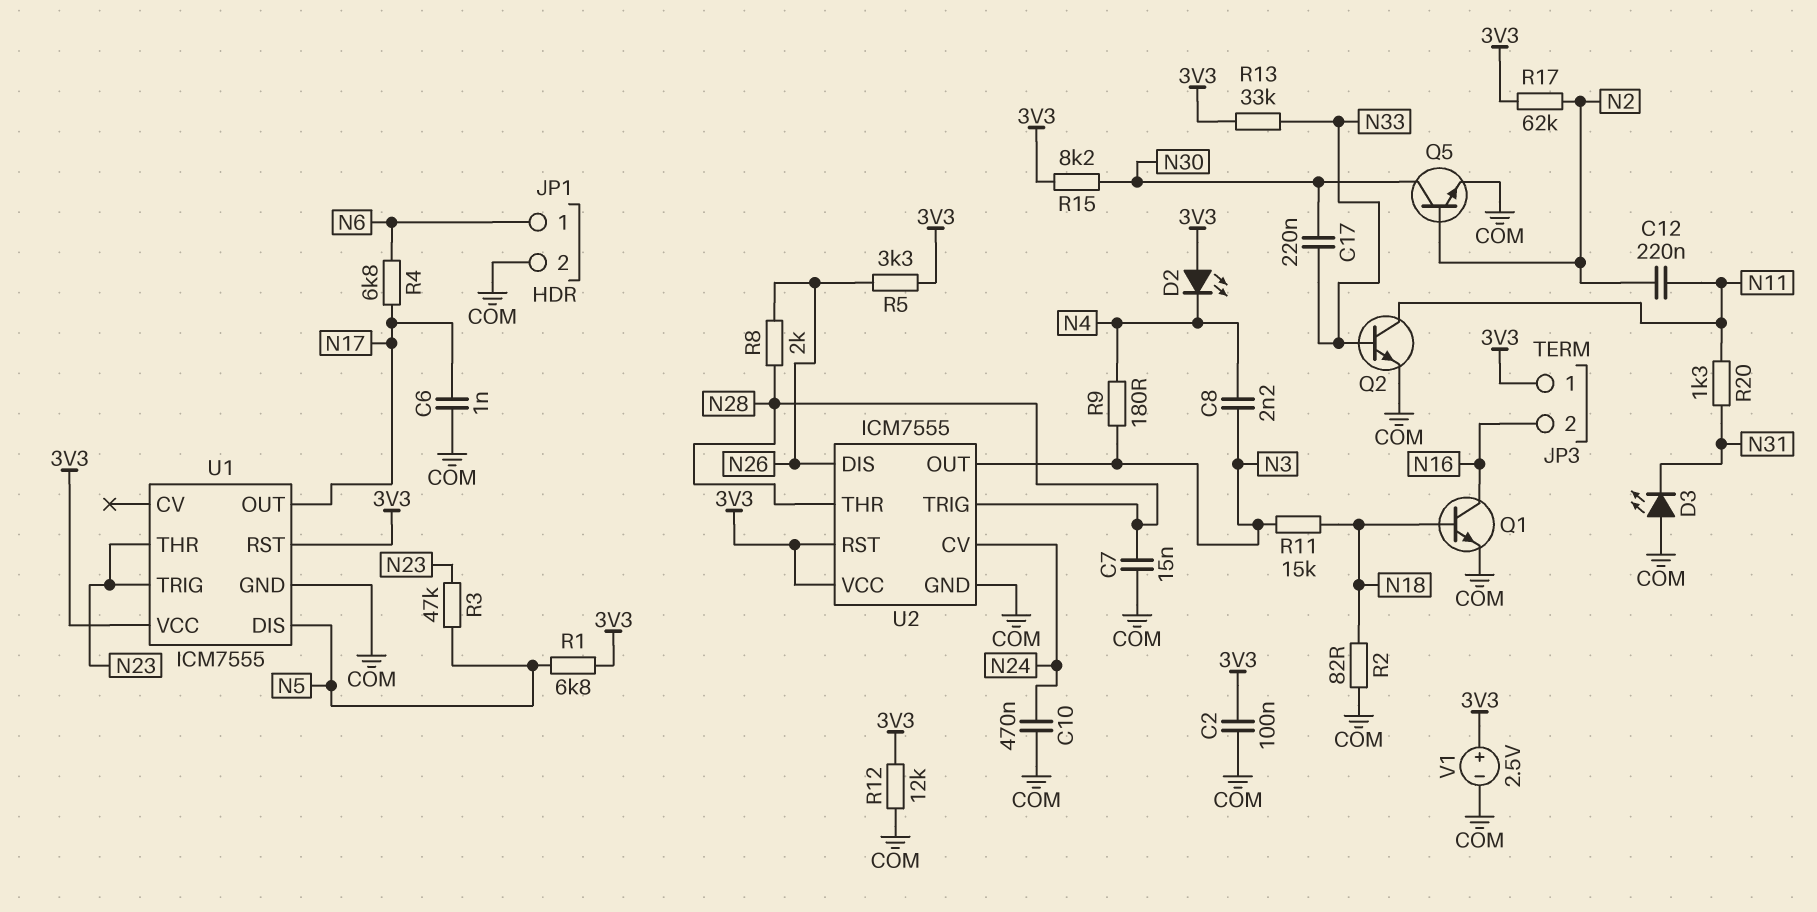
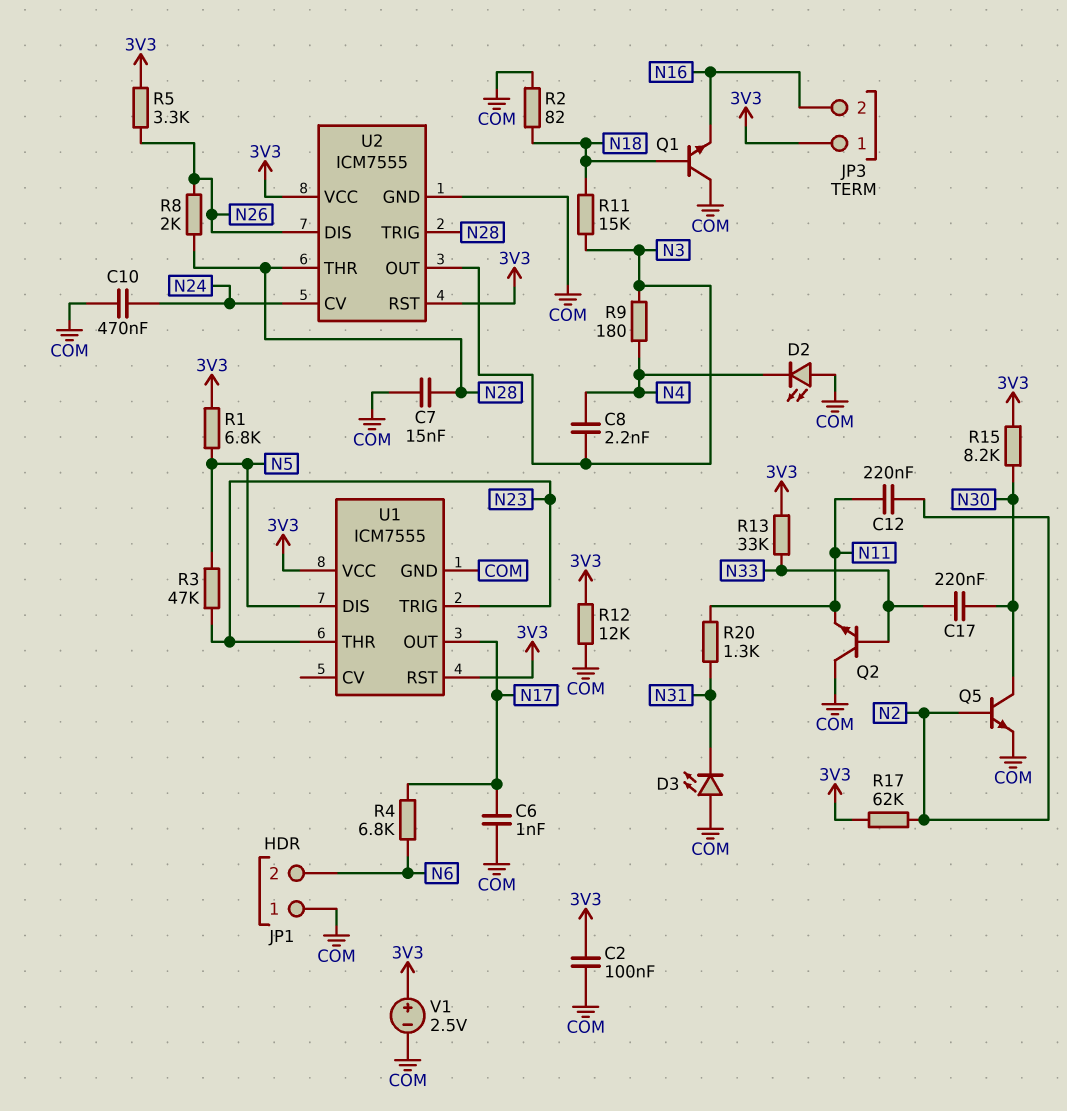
D2: LED (A 3V3, K N4) -> LED (A COM, K N4)
JP1 pin 1: N6 -> COM
JP1 pin 2: COM -> N6
Q1: NPN (B N18, C N16, E COM) -> NPN (B N18, C COM, E N16)
Q2: NPN (B N33, C N11, E COM) -> NPN (B N33, C COM, E N11)

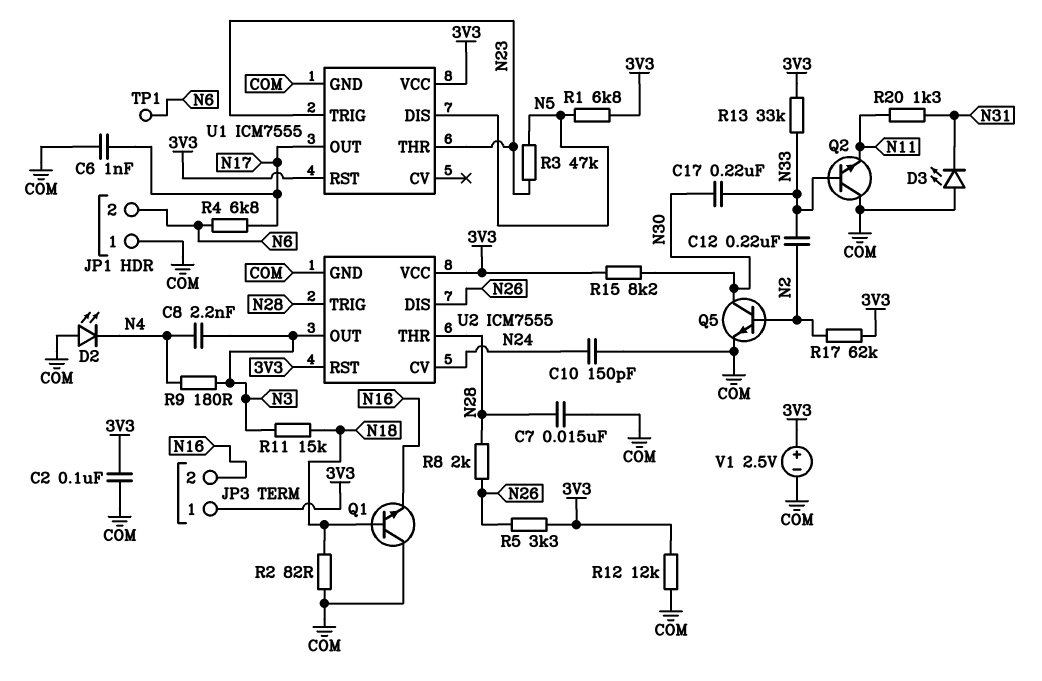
C10: 470nF (COM, N24) -> 150pF (COM, N24)
C12: 220nF (N2, N11) -> 220nF (N2, N33)
TP1: none -> test point (N6)

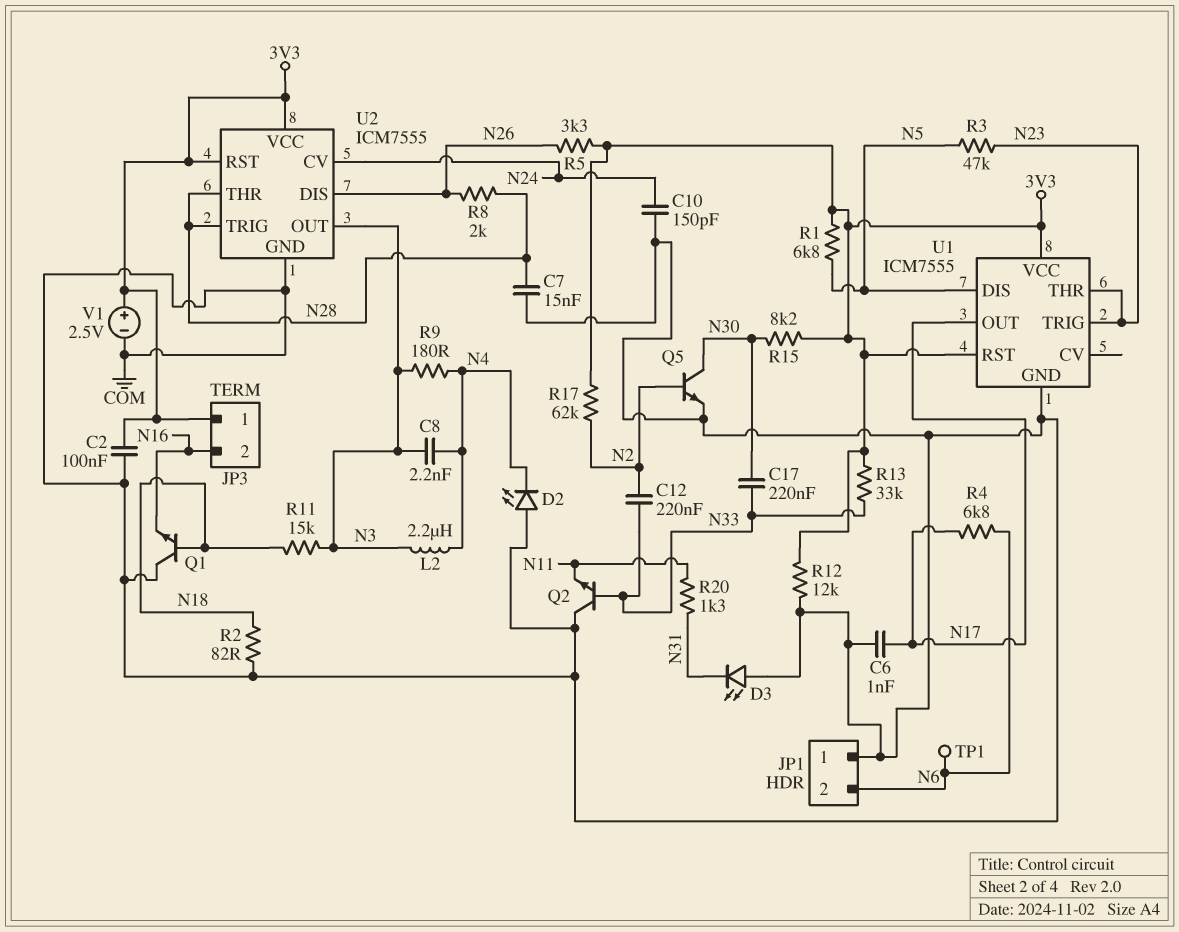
L2: none -> 2.2uH (N3, N4)

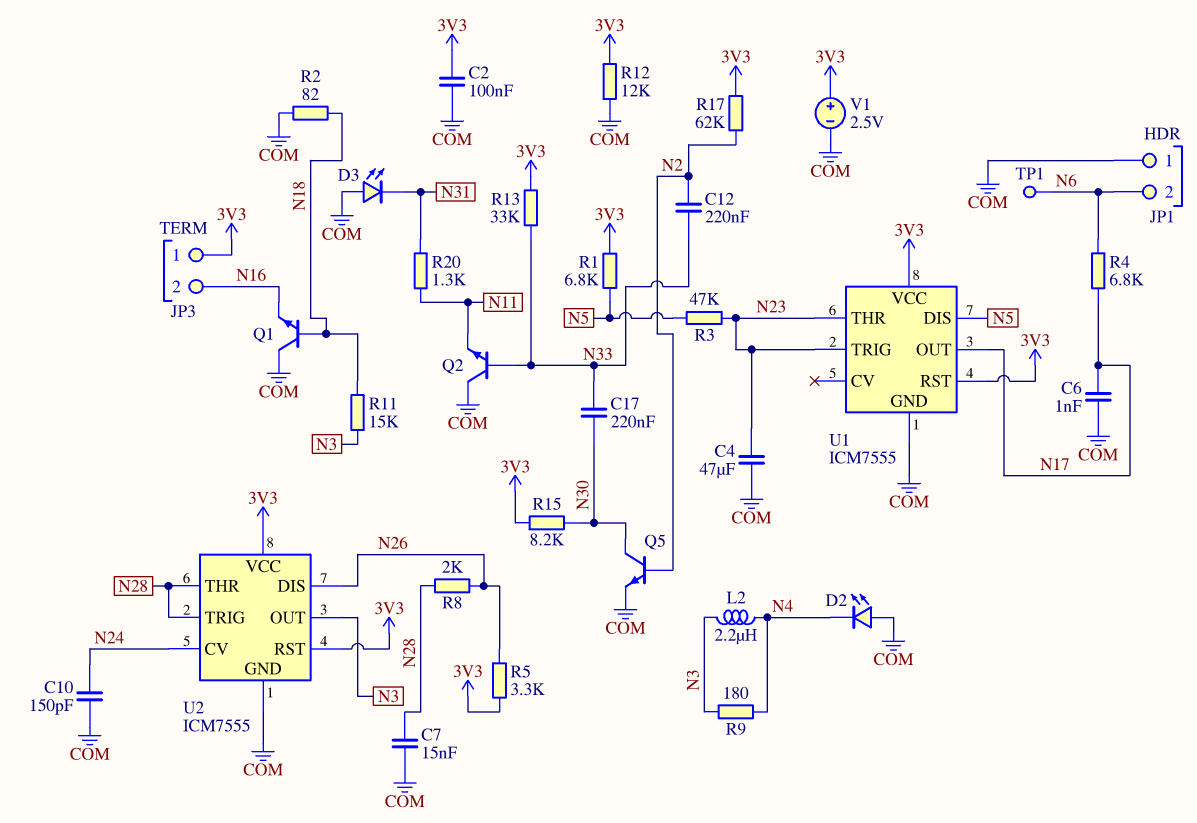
C4: none -> 47uF (COM, N23)
C8: 2.2nF (N3, N4) -> none

